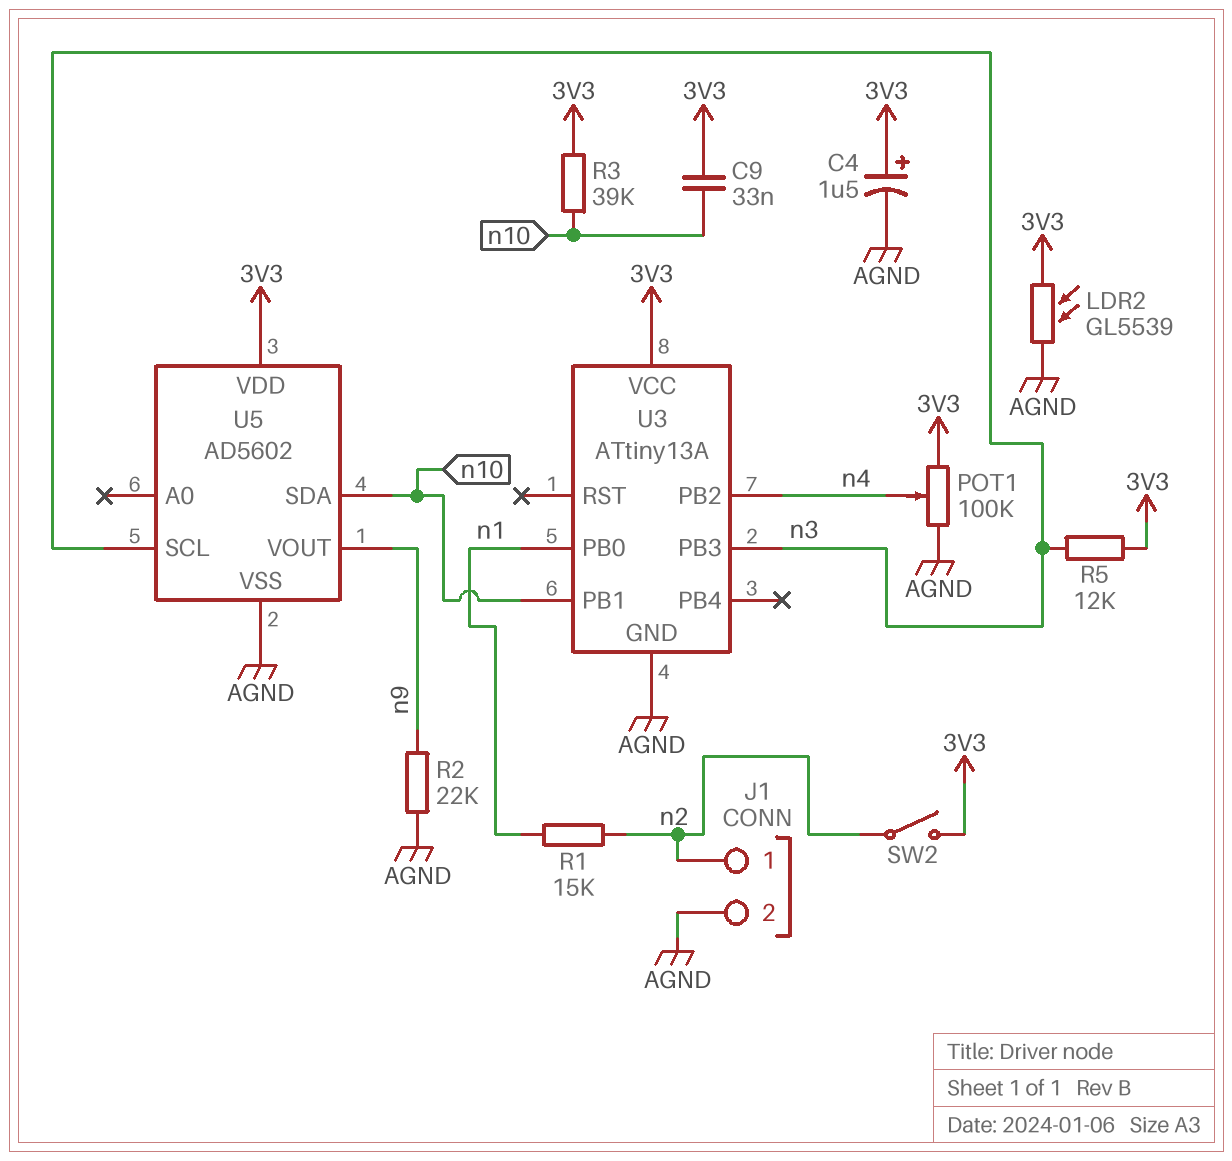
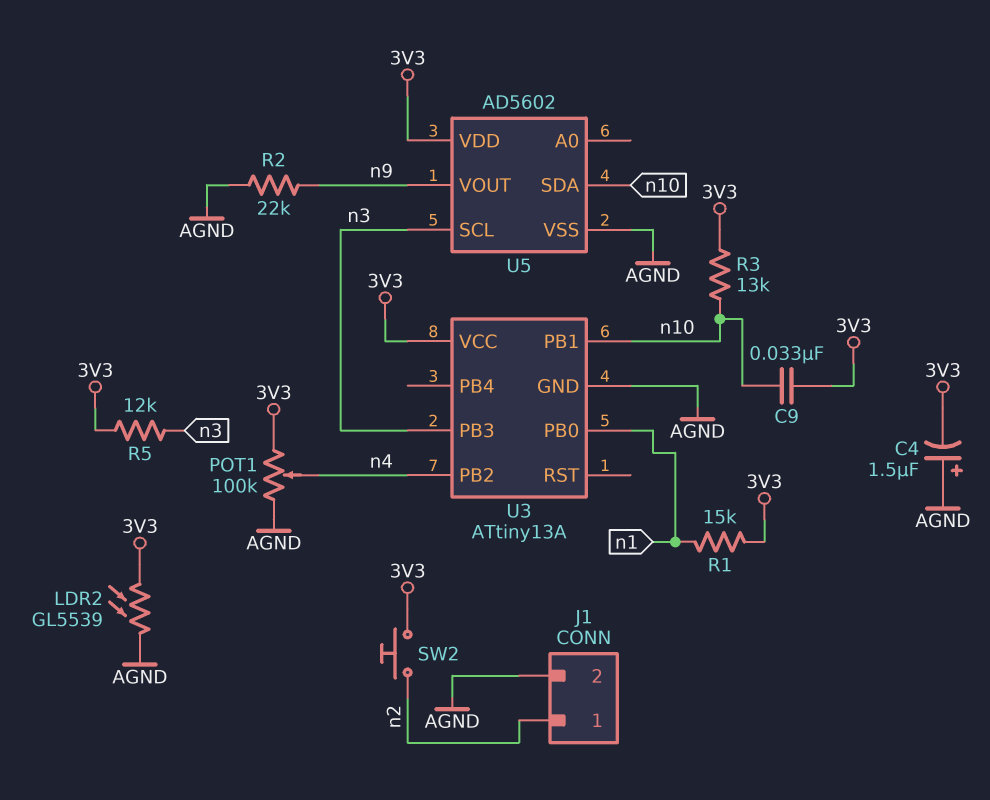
C4: 1.5uF (plus 3V3, minus AGND) -> 1.5uF (plus AGND, minus 3V3)
R1: 15k (n1, n2) -> 15k (3V3, n1)
R3: 39k (3V3, n10) -> 13k (3V3, n10)
SW2: switch (3V3, n2) -> button (3V3, n2)

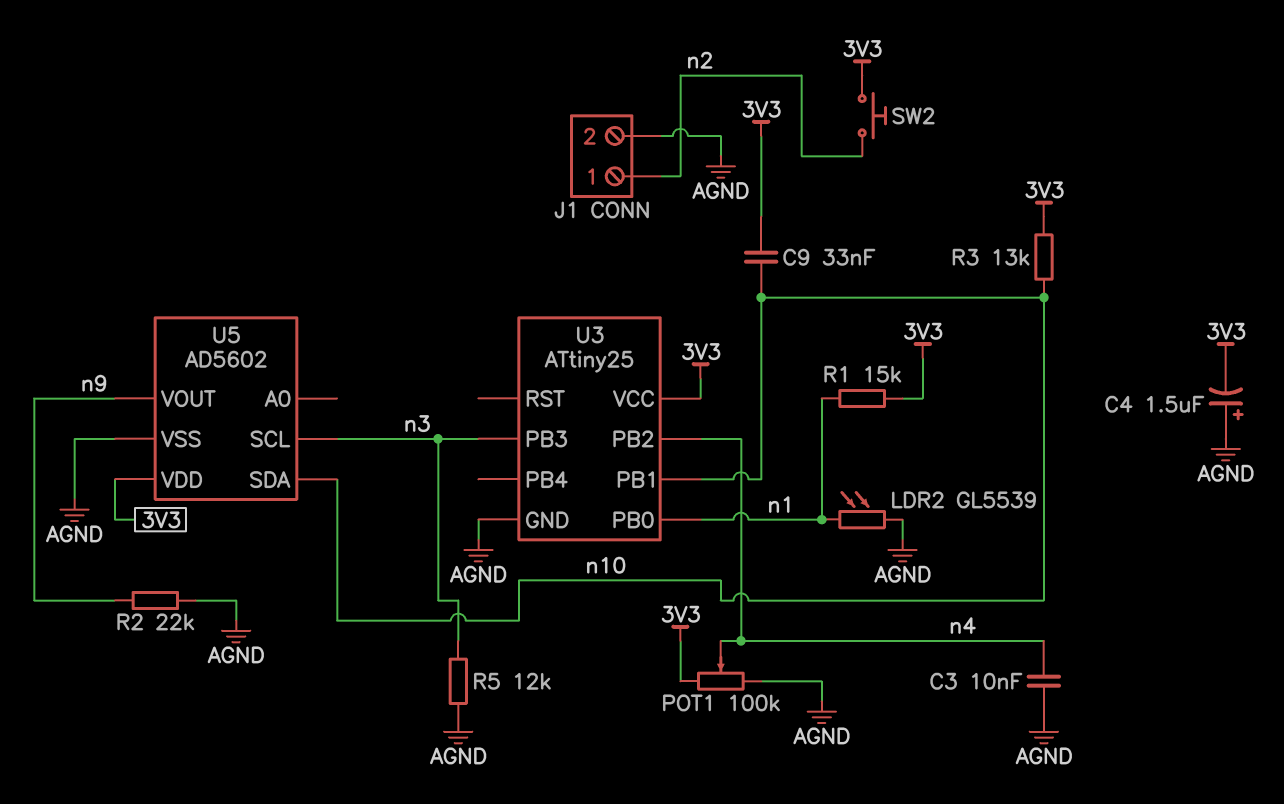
C3: none -> 10nF (AGND, n4)
LDR2: GL5539 (3V3, AGND) -> GL5539 (AGND, n1)
R5: 12k (3V3, n3) -> 12k (AGND, n3)
U3: ATtiny13A -> ATtiny25

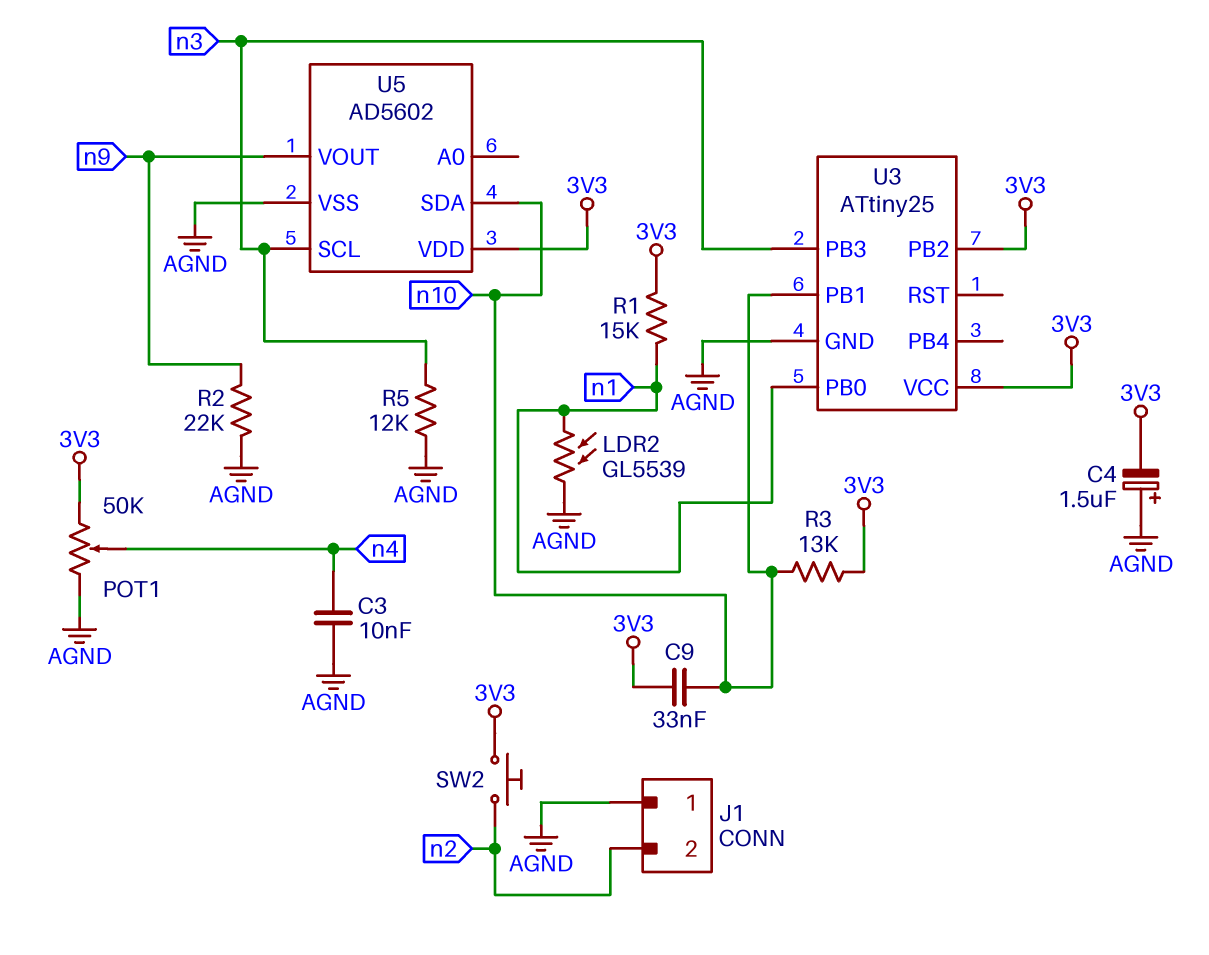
J1 pin 1: n2 -> AGND
J1 pin 2: AGND -> n2
POT1: 100k (3V3, AGND, wiper n4) -> 50k (3V3, AGND, wiper n4)
U3 pin PB2: n4 -> 3V3

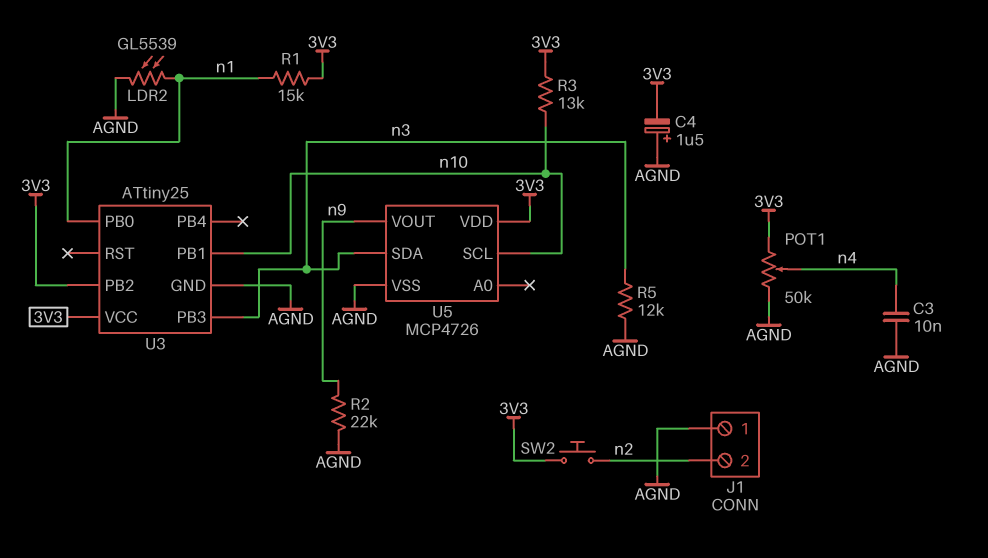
C9: 33nF (3V3, n10) -> none
U5: AD5602 -> MCP4726
U5 pin SCL: n3 -> n10
U5 pin SDA: n10 -> n3

